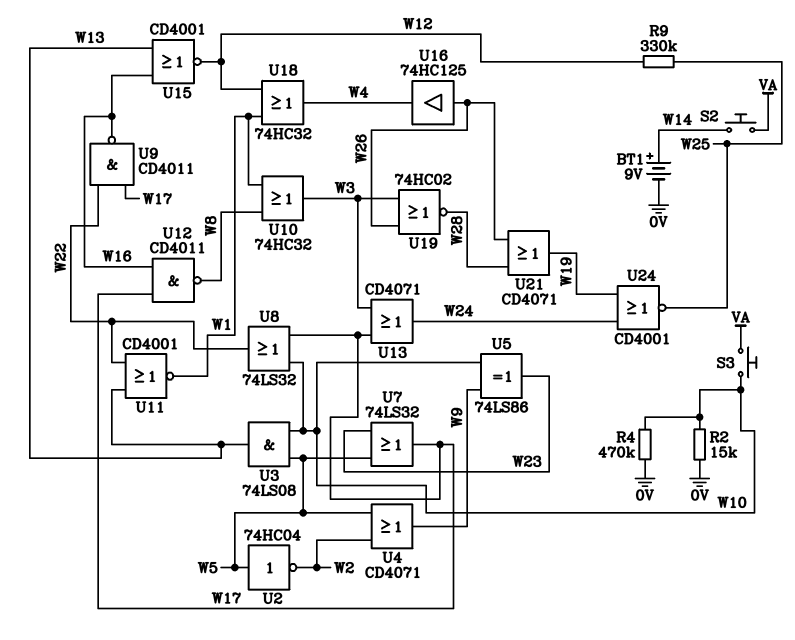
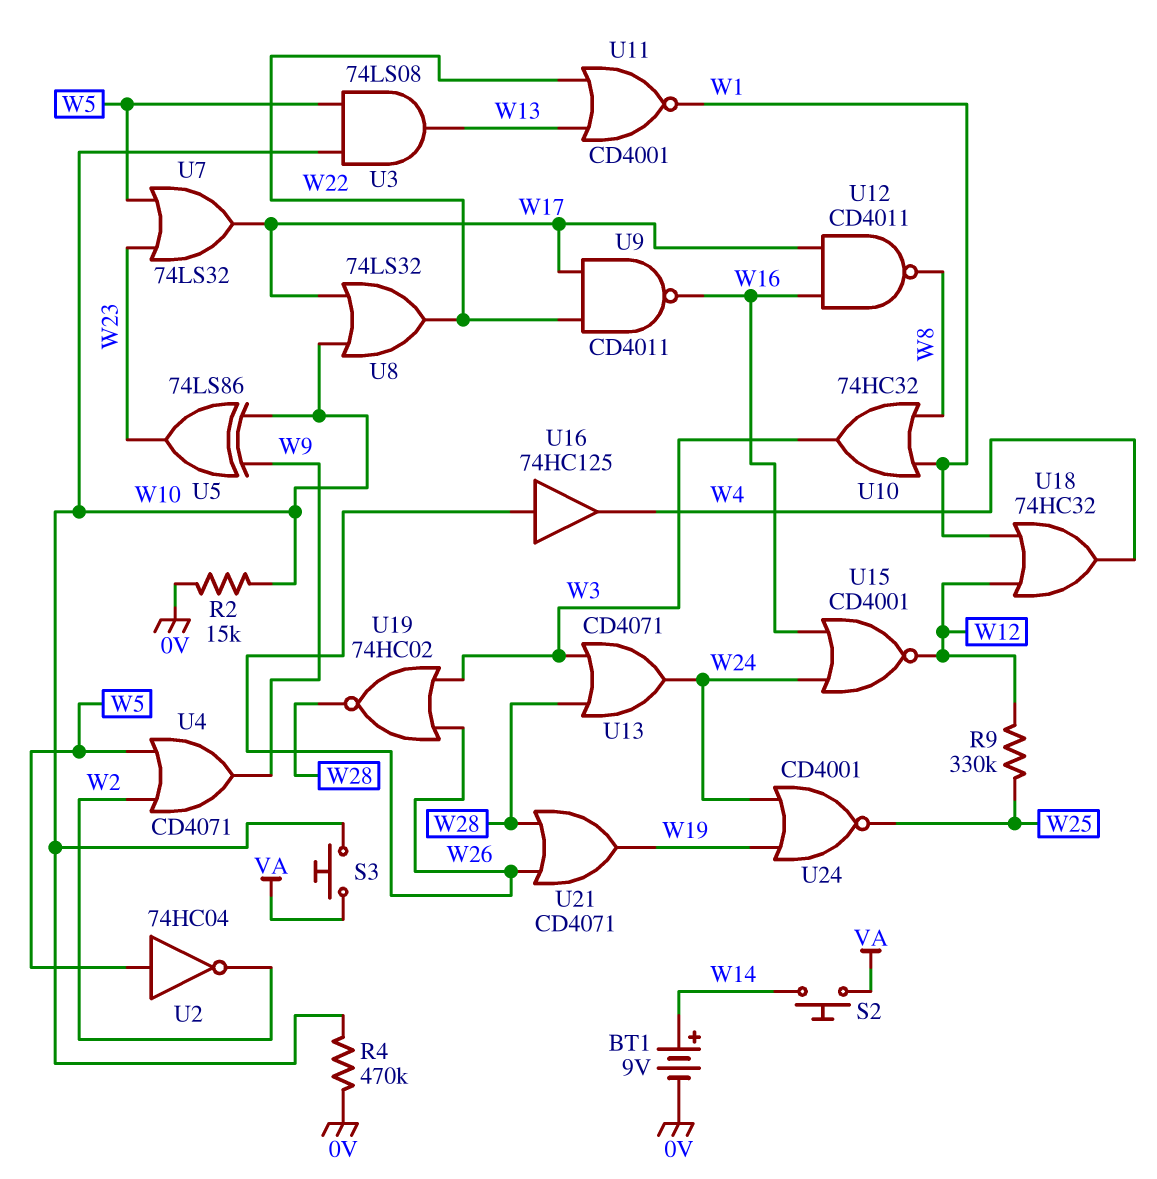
U13: OR CD4071 (in W3, in W17, out W24) -> OR CD4071 (in W3, in W28, out W24)
U15: NOR CD4001 (in W13, in W16, out W12) -> NOR CD4001 (in W16, in W24, out W12)

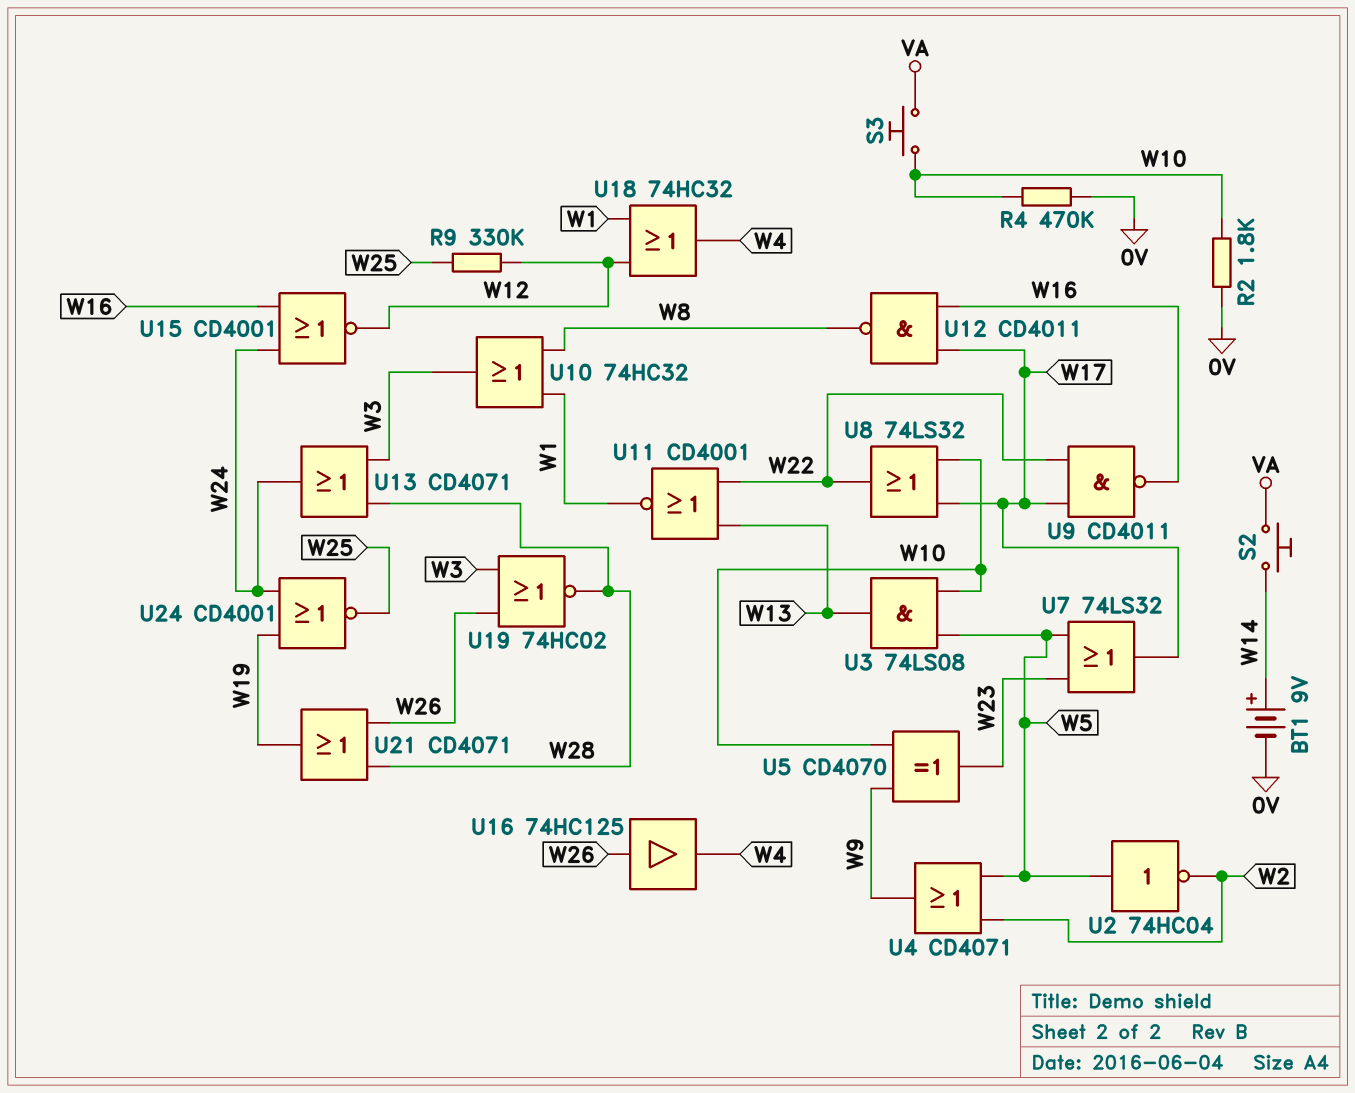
R2: 15k (0V, W10) -> 1.8k (0V, W10)
U5: XOR 74LS86 (in W9, in W10, out W23) -> XOR CD4070 (in W9, in W10, out W23)

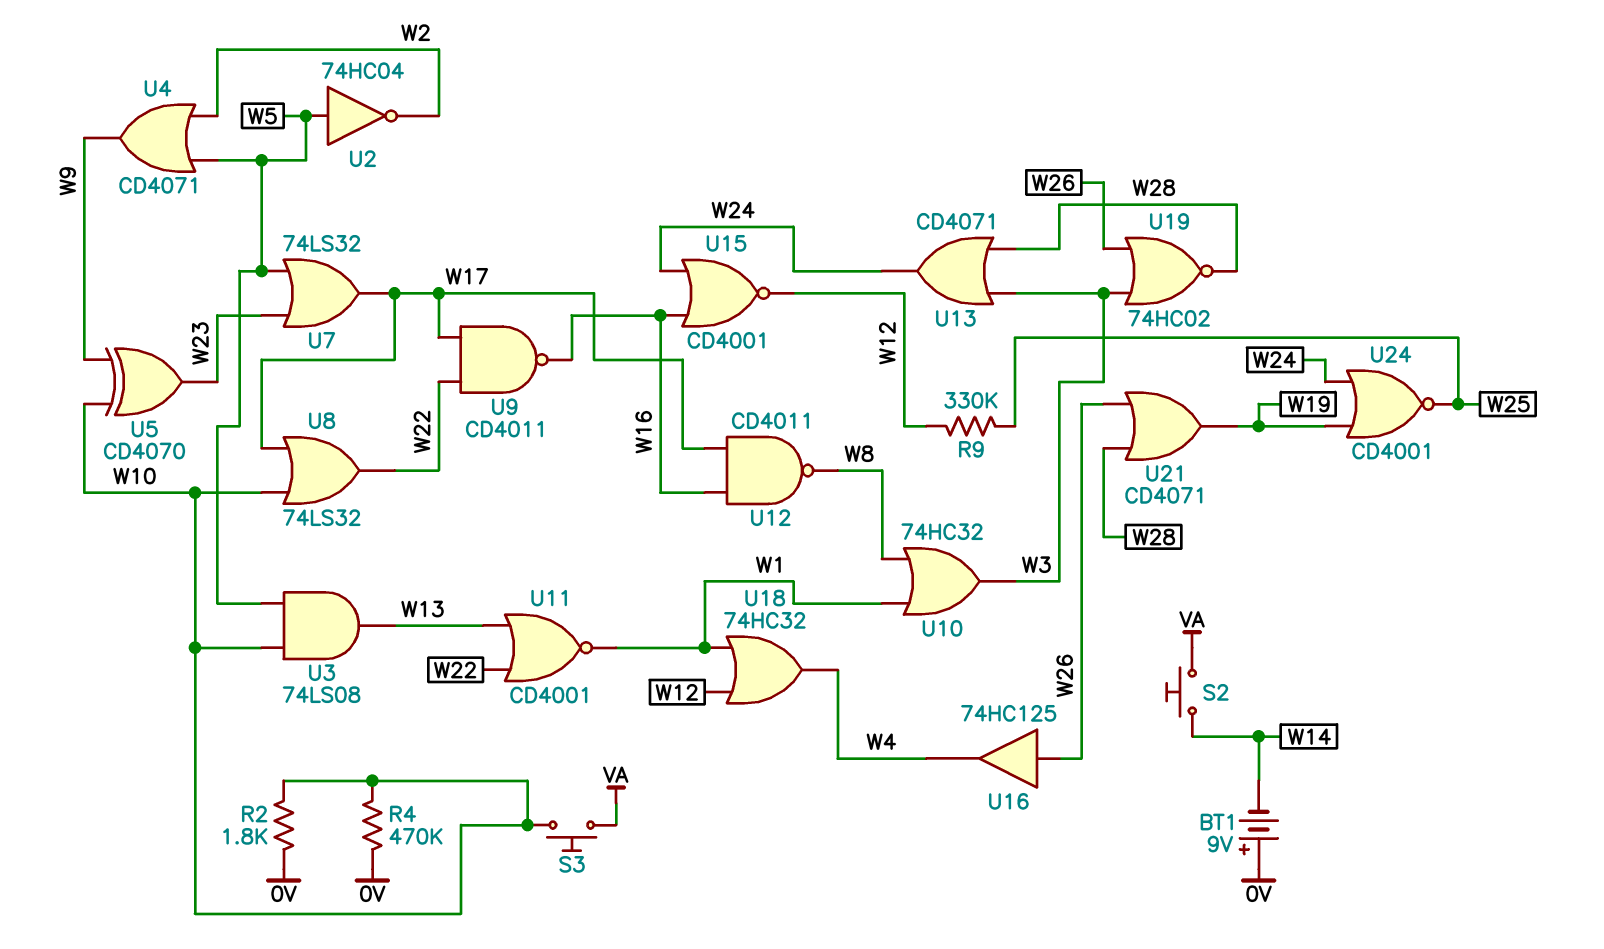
BT1: 9V (plus W14, minus 0V) -> 9V (plus 0V, minus W14)

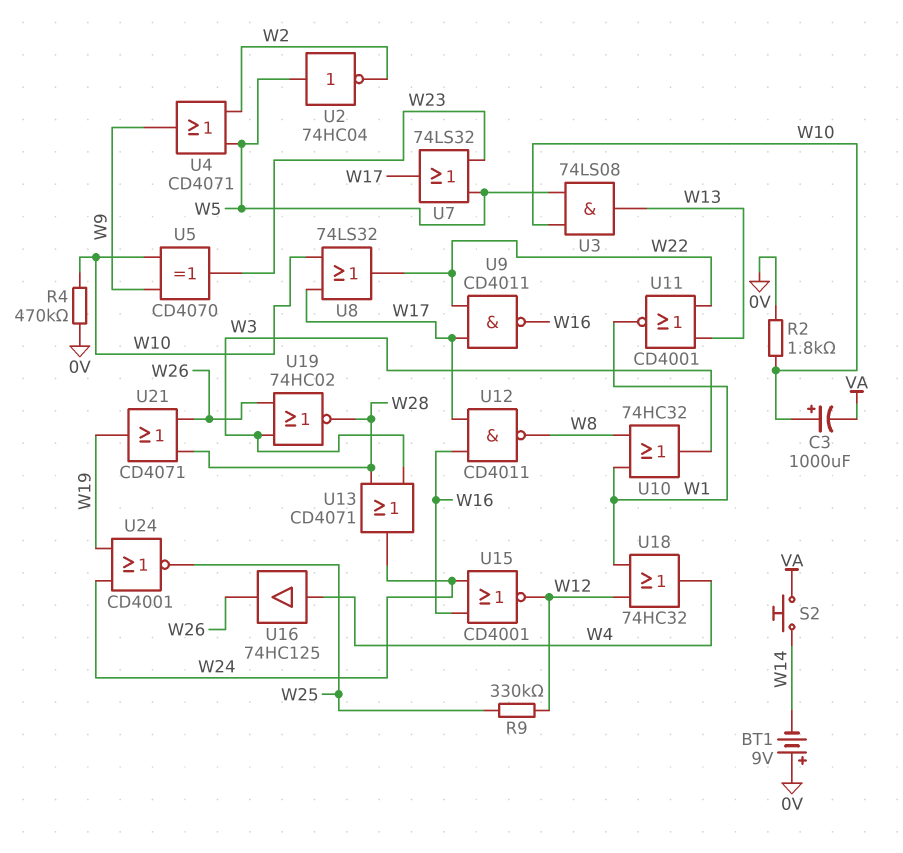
C3: none -> 1000uF (plus W10, minus VA)
S3: button (VA, W10) -> none
U16: buffer 74HC125 (in W26, out W4) -> buffer 74HC125 (in W4, out W26)

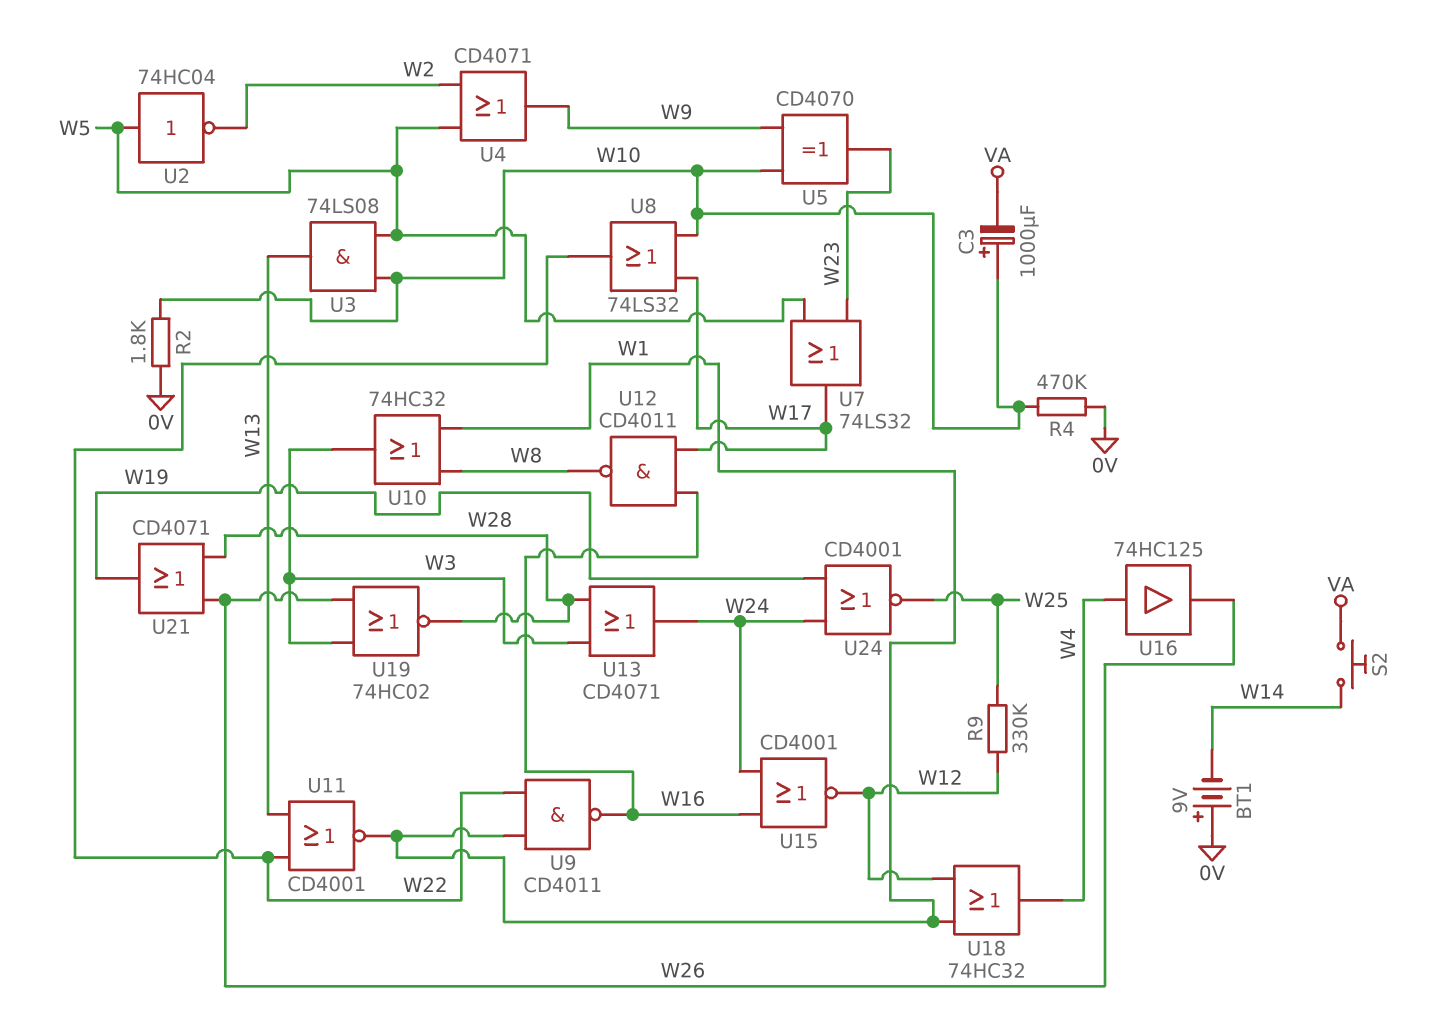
U9: NAND CD4011 (in W17, in W22, out W16) -> NAND CD4011 (in W1, in W22, out W16)

